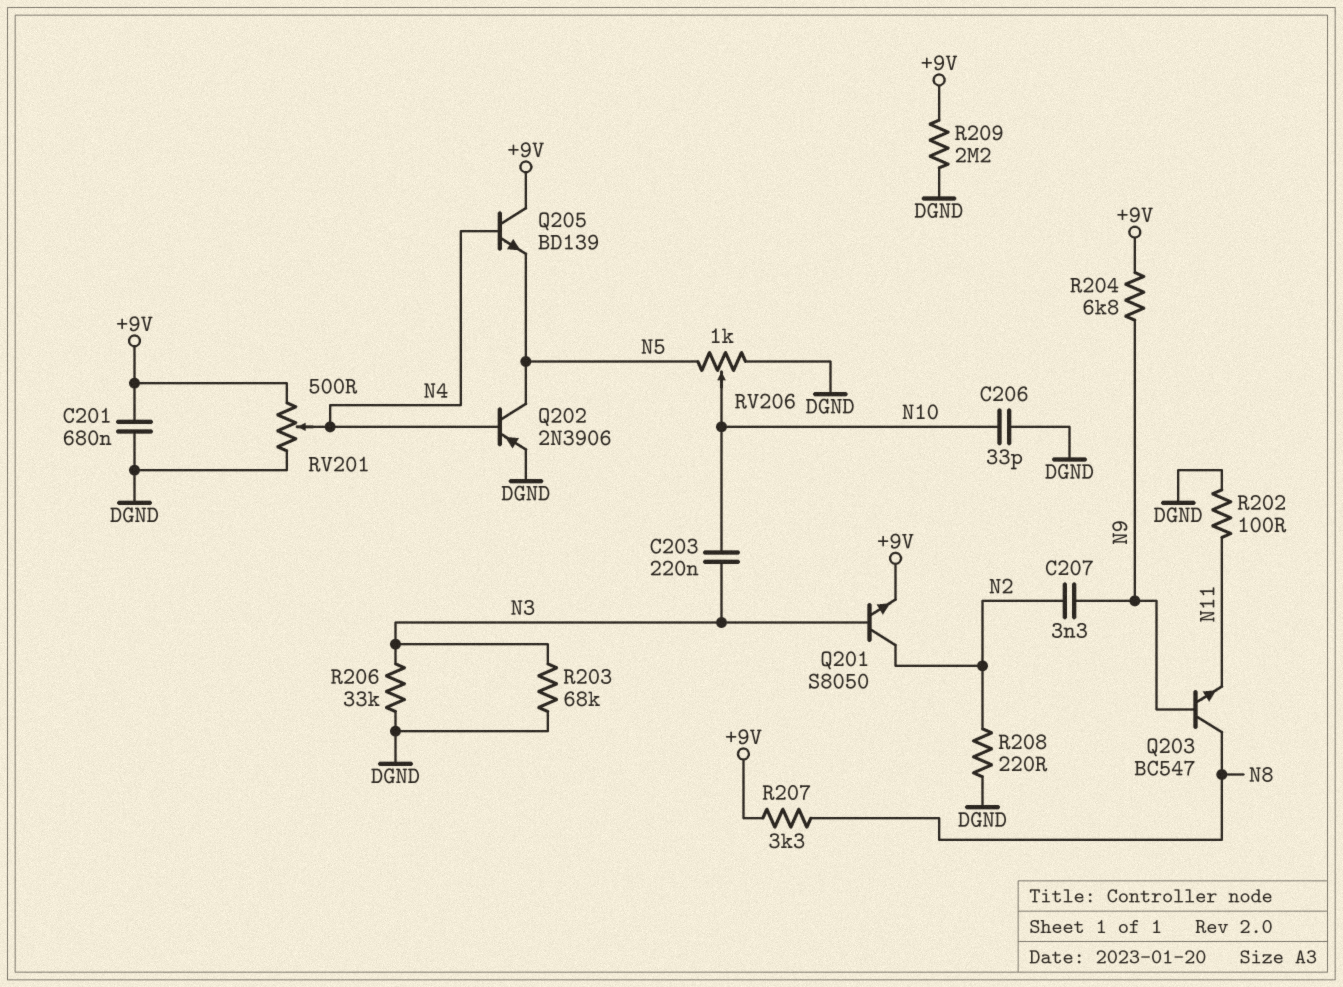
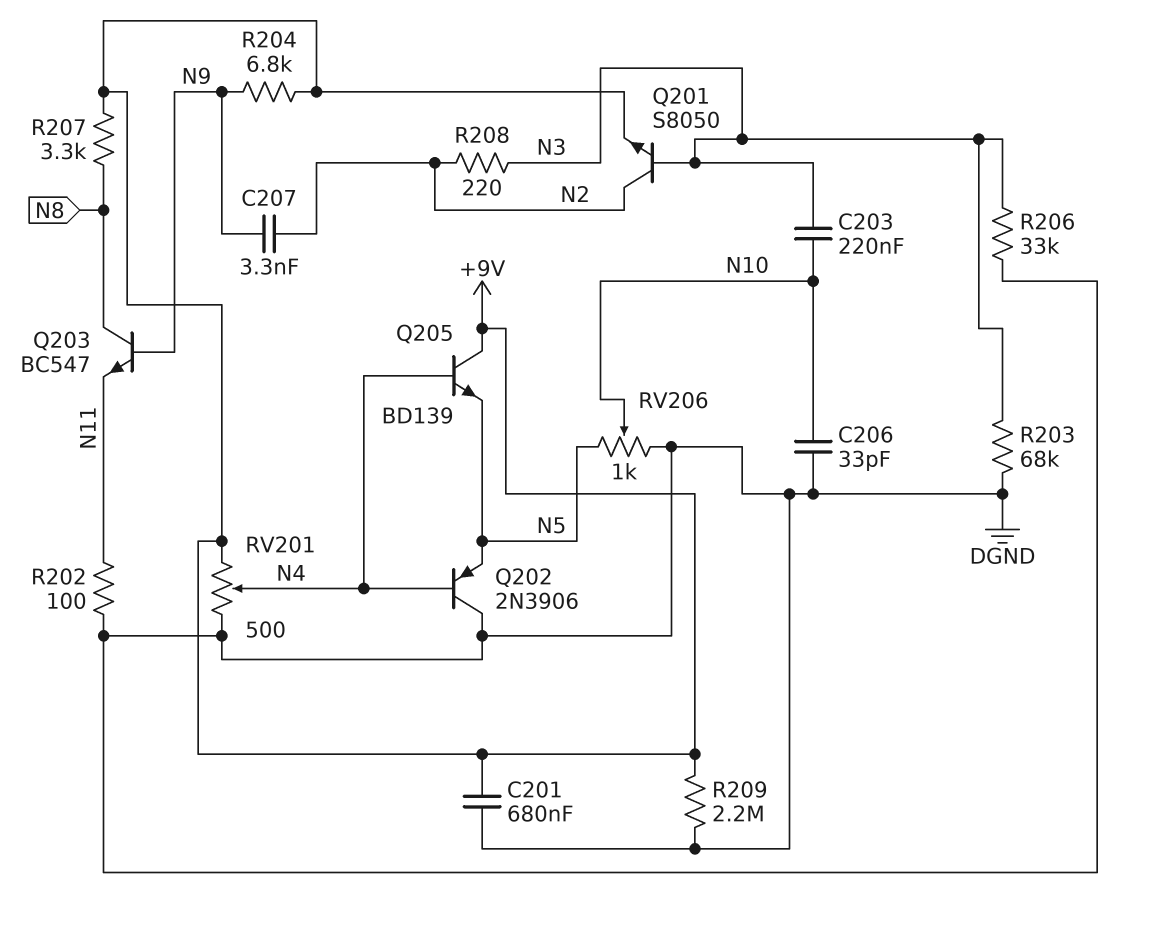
Q202: PNP 2N3906 (B N4, C N5, E DGND) -> PNP 2N3906 (B N4, C DGND, E N5)
R208: 220 (DGND, N2) -> 220 (N2, N3)

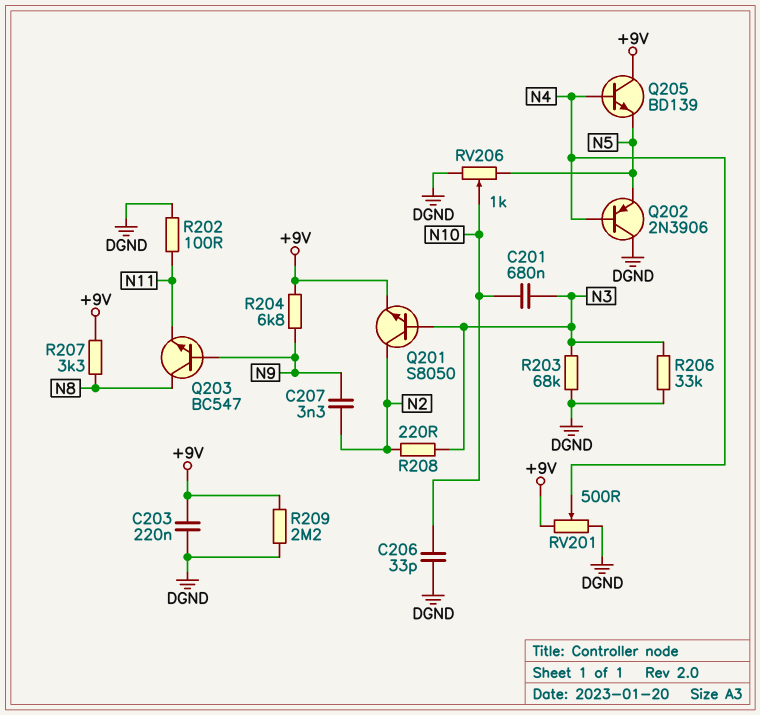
C201: 680nF (+9V, DGND) -> 680nF (N3, N10)
C203: 220nF (N3, N10) -> 220nF (+9V, DGND)

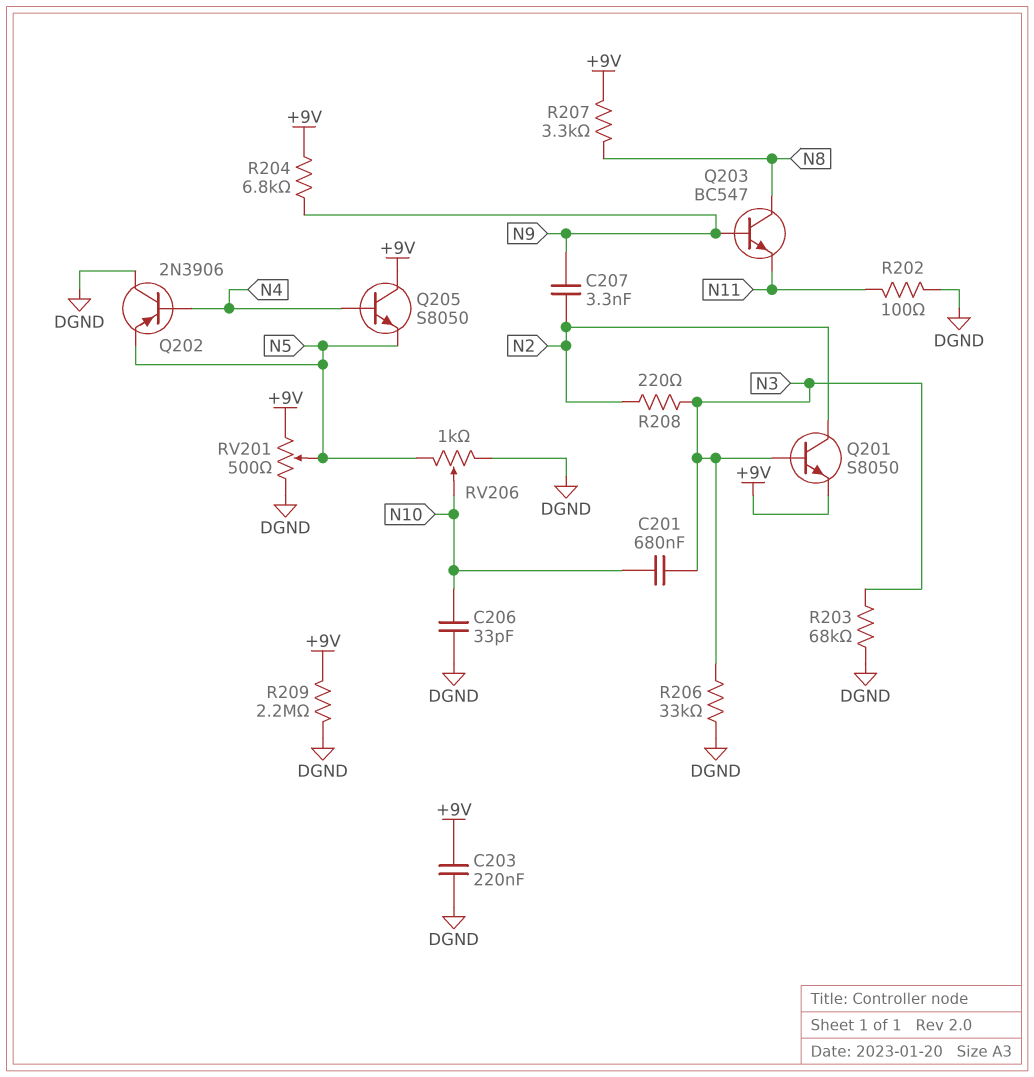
Q205: NPN BD139 (B N4, C +9V, E N5) -> NPN S8050 (B N4, C +9V, E N5)
RV201: 500 (+9V, DGND, wiper N4) -> 500 (+9V, DGND, wiper N5)

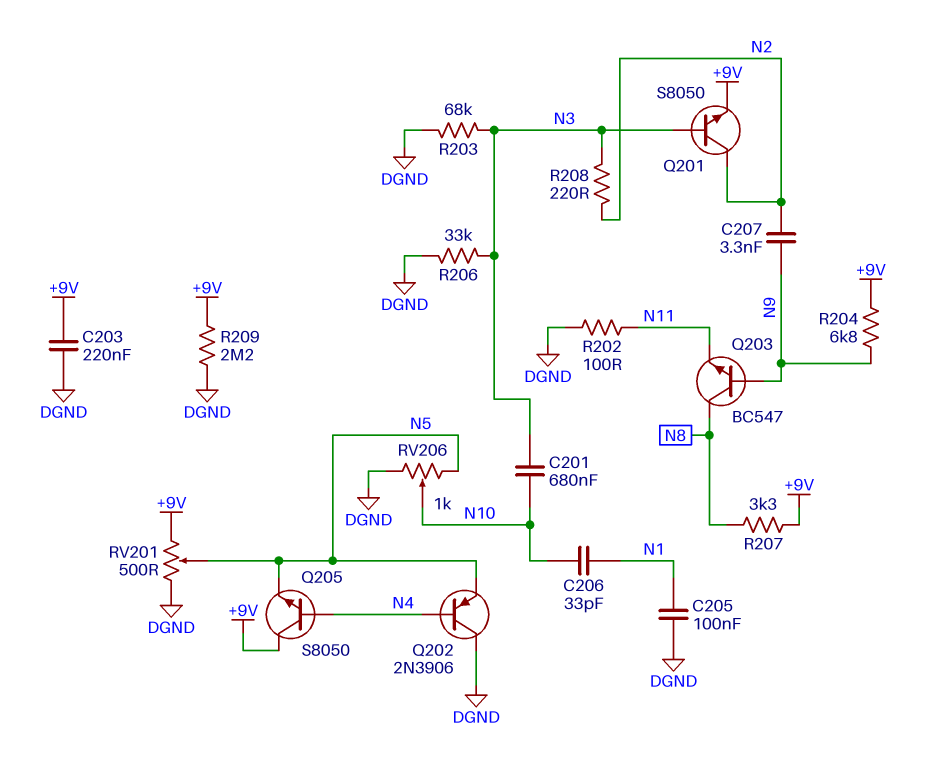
C205: none -> 100nF (DGND, N1)
C206: 33pF (DGND, N10) -> 33pF (N1, N10)

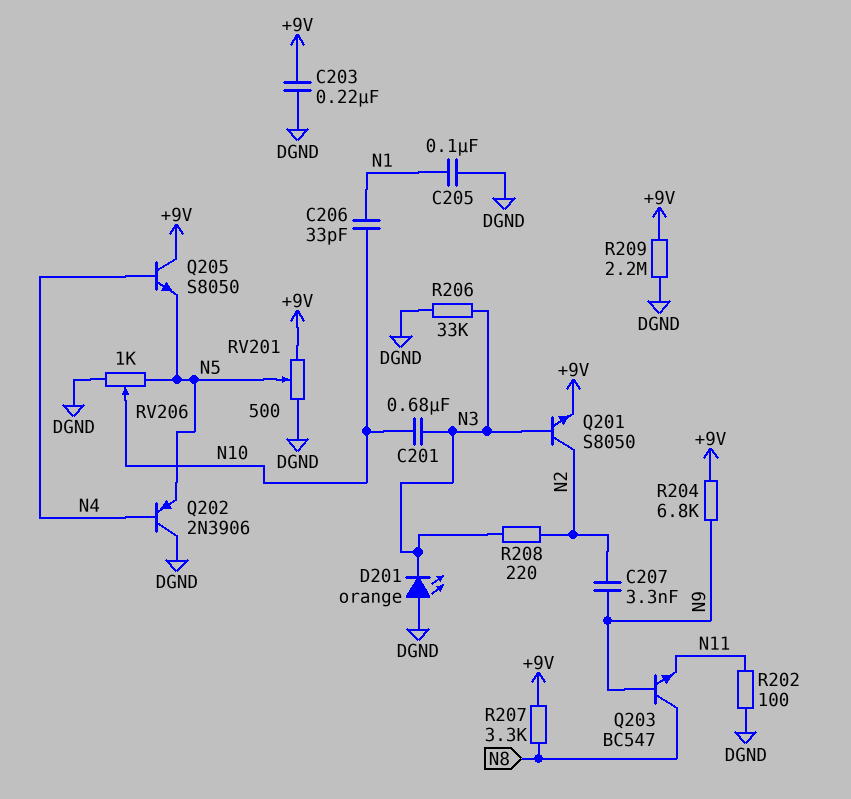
D201: none -> LED orange (A DGND, K N3)
R203: 68k (DGND, N3) -> none

